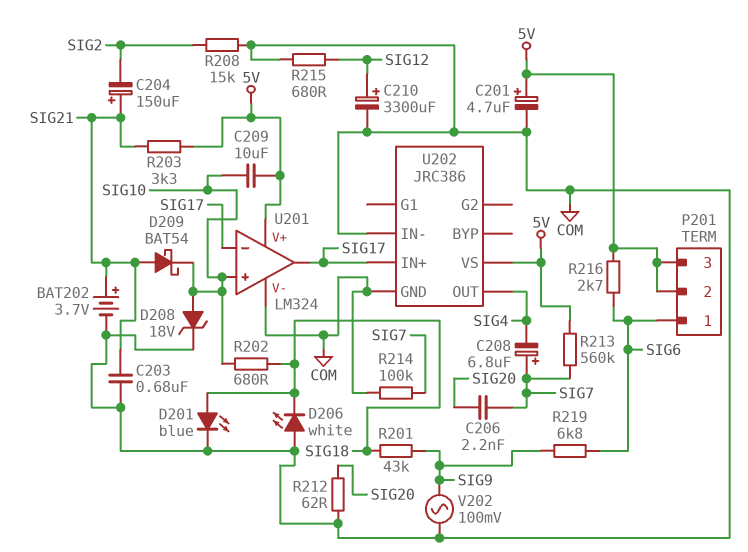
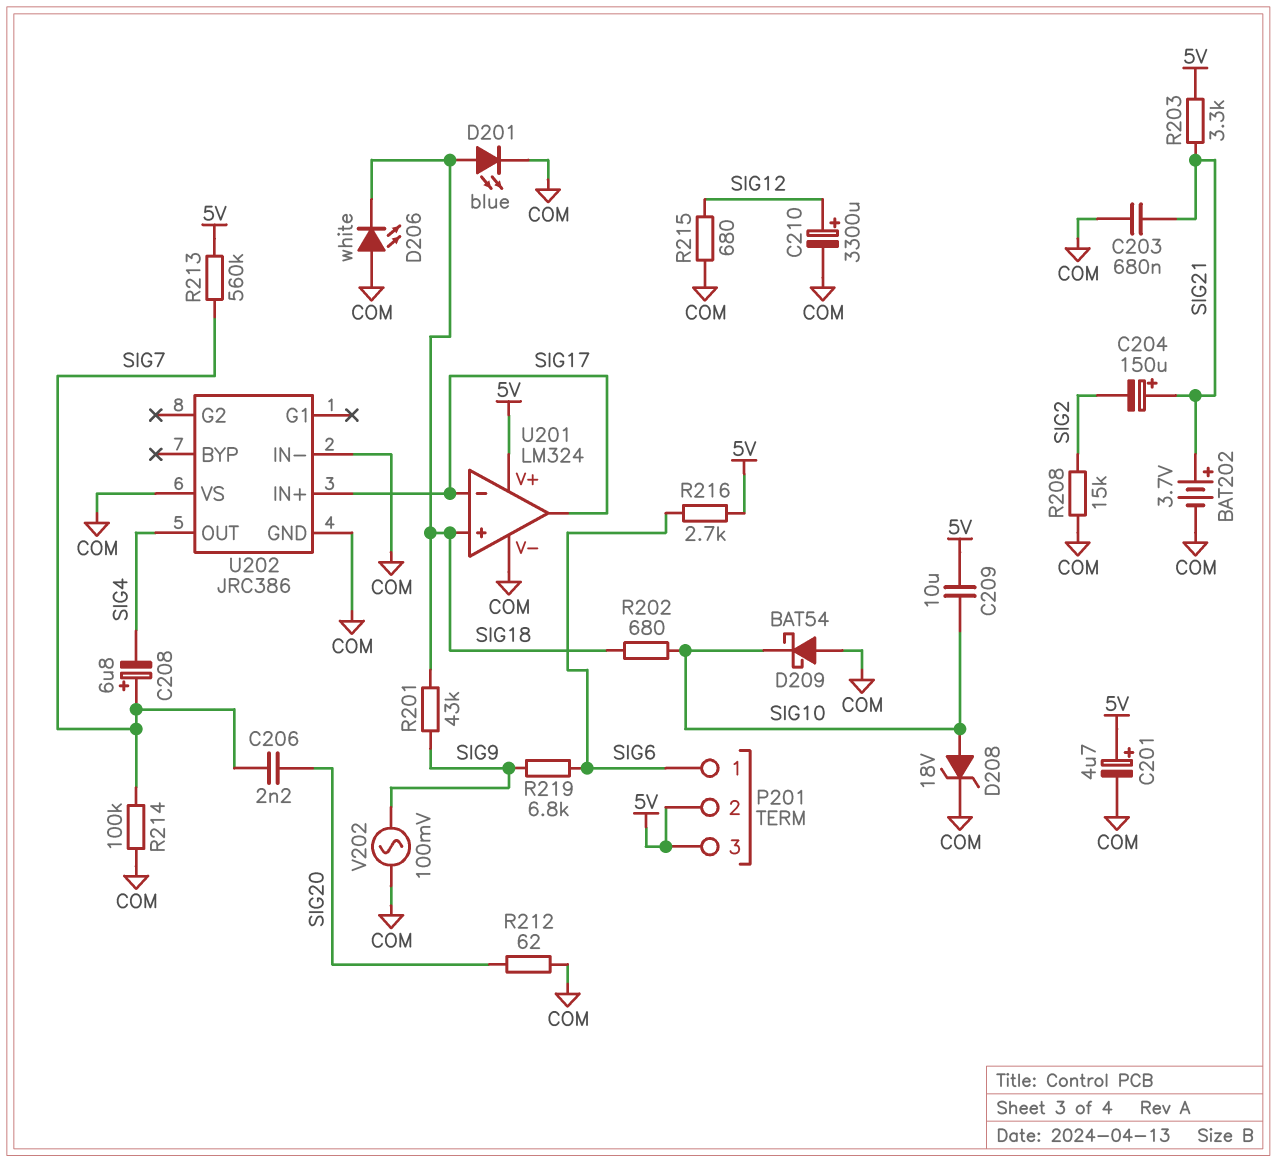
D209: schottky BAT54 (A SIG21, K SIG10) -> schottky BAT54 (A COM, K SIG10)
U201 pin in+: SIG10 -> SIG18
U202 pin VS: 5V -> COM

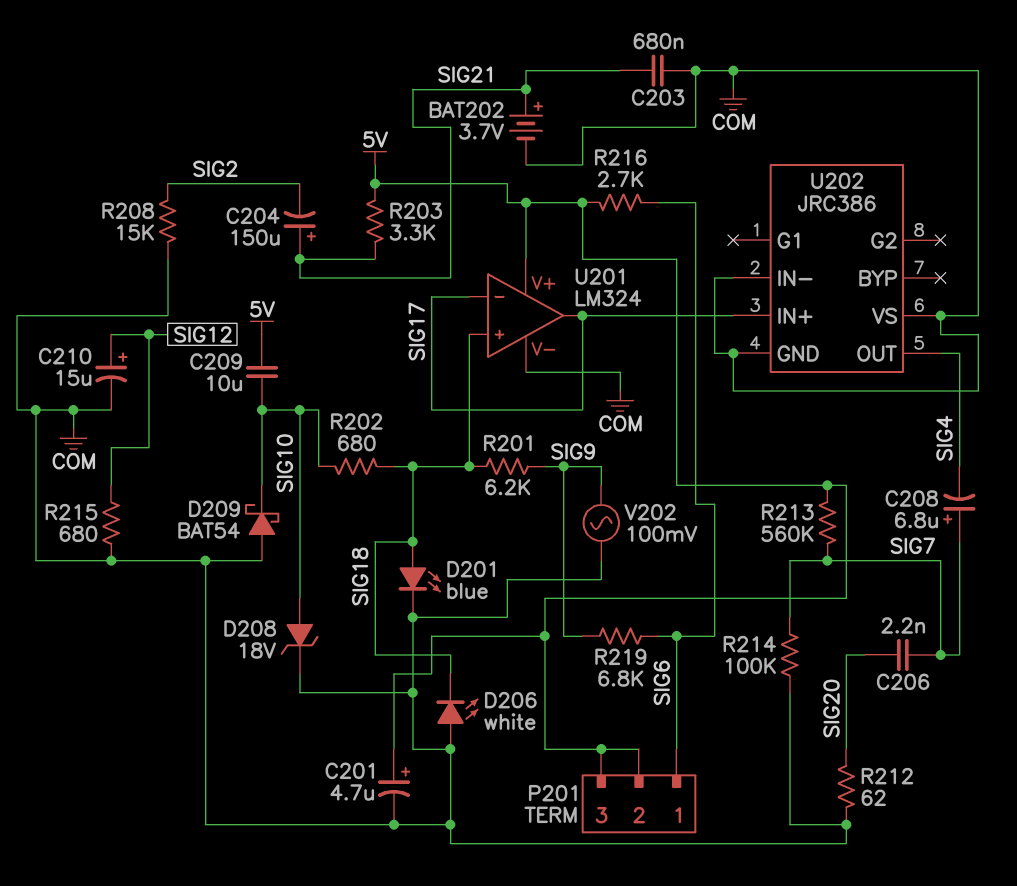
C210: 3300uF (plus SIG12, minus COM) -> 15uF (plus SIG12, minus COM)
R201: 43k (SIG9, SIG18) -> 6.2k (SIG9, SIG18)

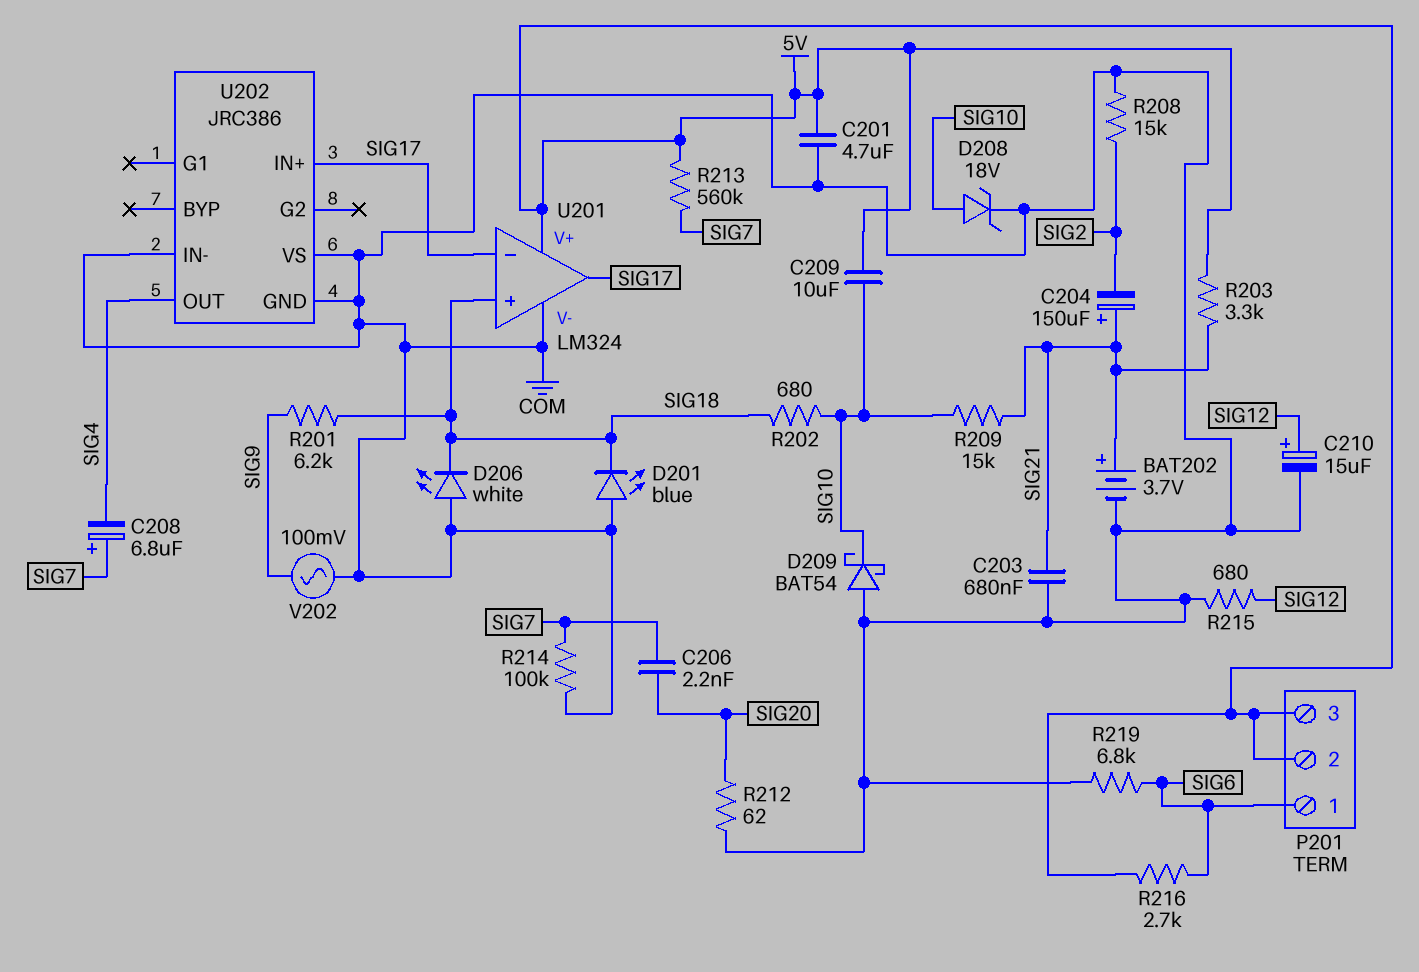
C201: 4.7uF (plus 5V, minus COM) -> 4.7uF (5V, COM)
D201: LED blue (A SIG18, K COM) -> LED blue (A COM, K SIG18)
R209: none -> 15k (SIG10, SIG21)
R219: 6.8k (SIG6, SIG9) -> 6.8k (COM, SIG6)

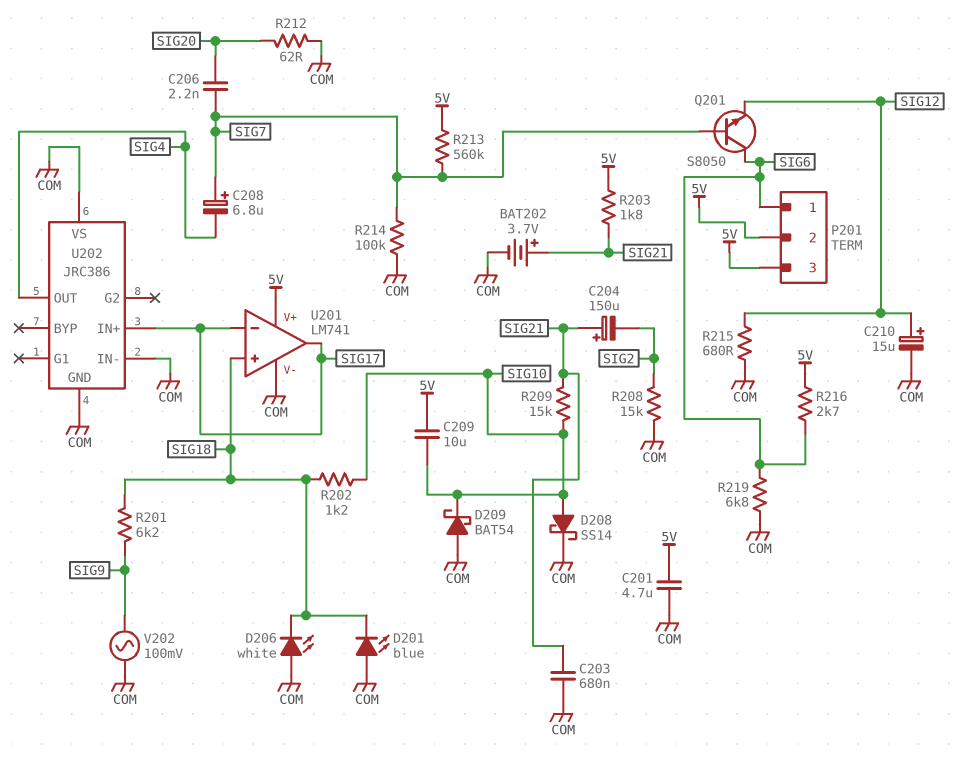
D208: zener 18V (A SIG10, K COM) -> schottky SS14 (A SIG10, K COM)
Q201: none -> NPN S8050 (B SIG7, C SIG6, E SIG12)
R202: 680 (SIG10, SIG18) -> 1.2k (SIG10, SIG18)
R203: 3.3k (5V, SIG21) -> 1.8k (5V, SIG21)
U201: LM324 -> LM741

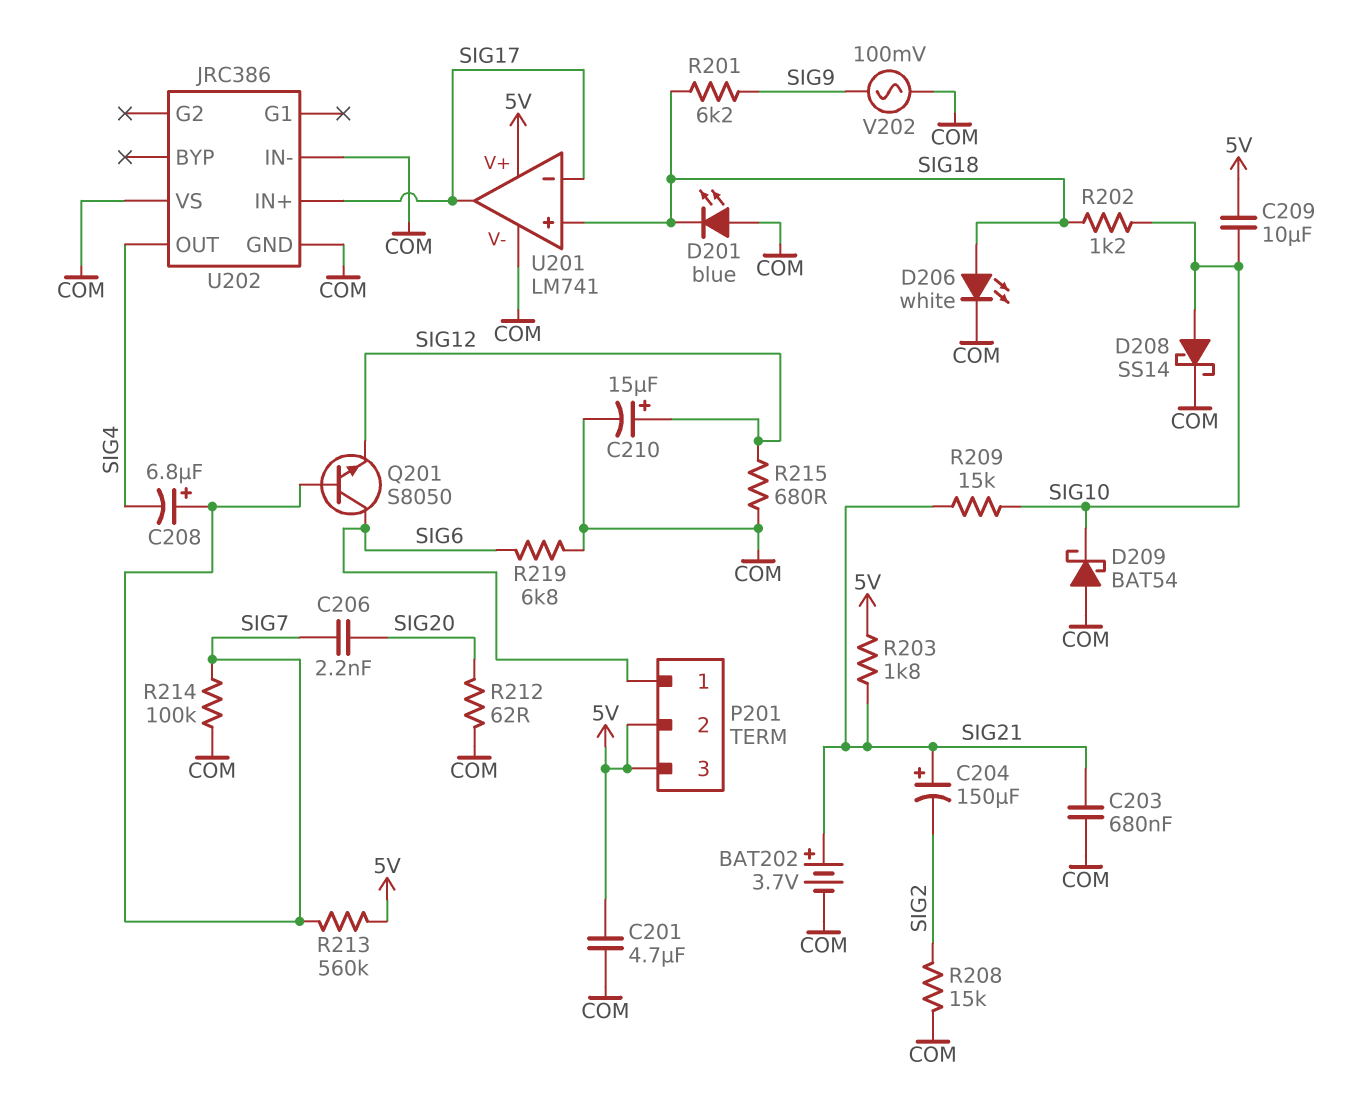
D206: LED white (A COM, K SIG18) -> LED white (A SIG18, K COM)
R216: 2.7k (5V, SIG6) -> none

